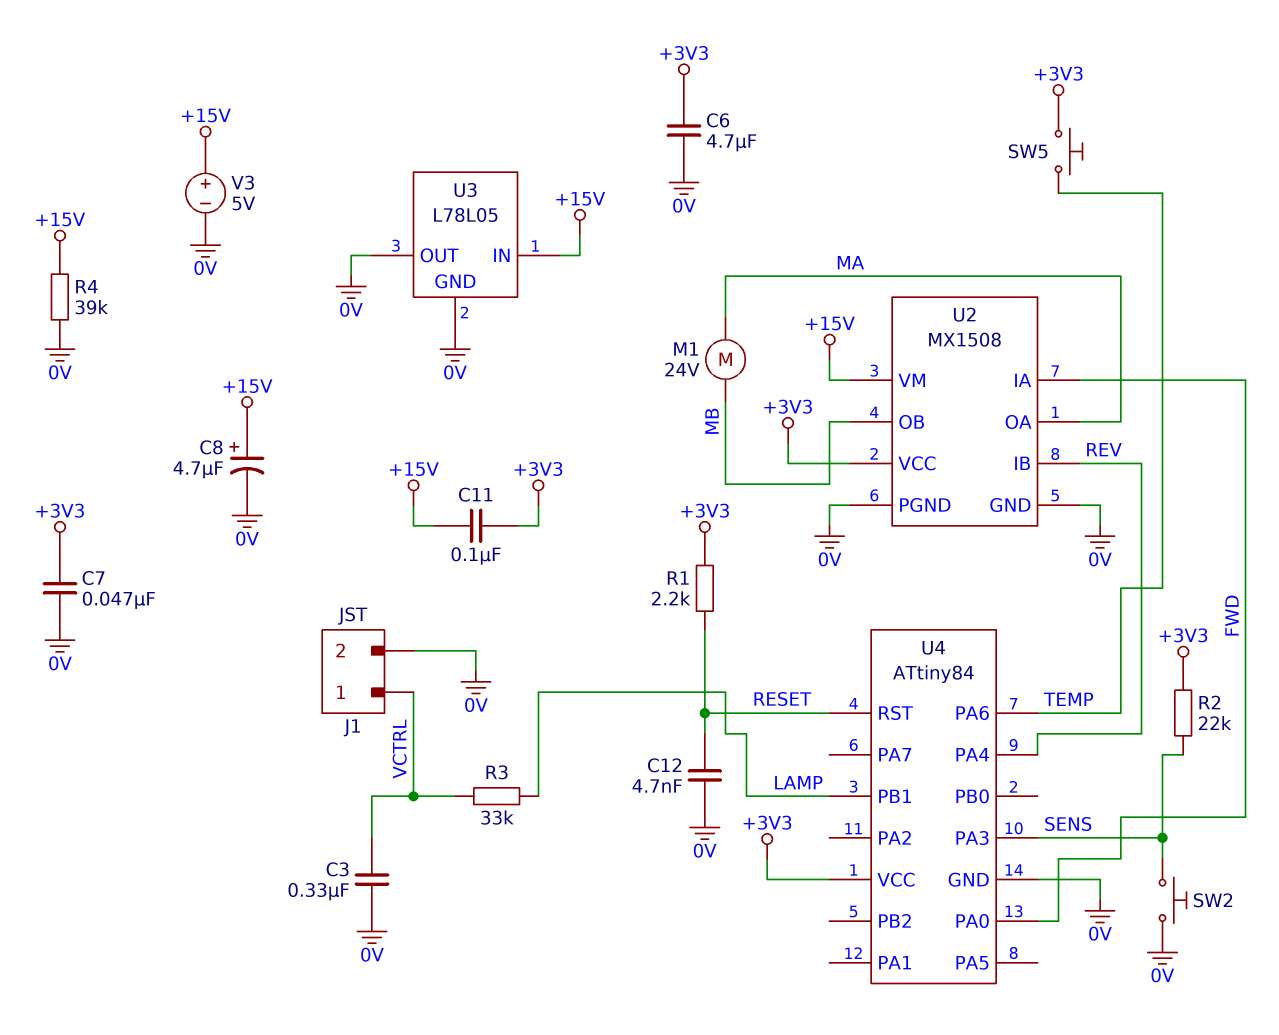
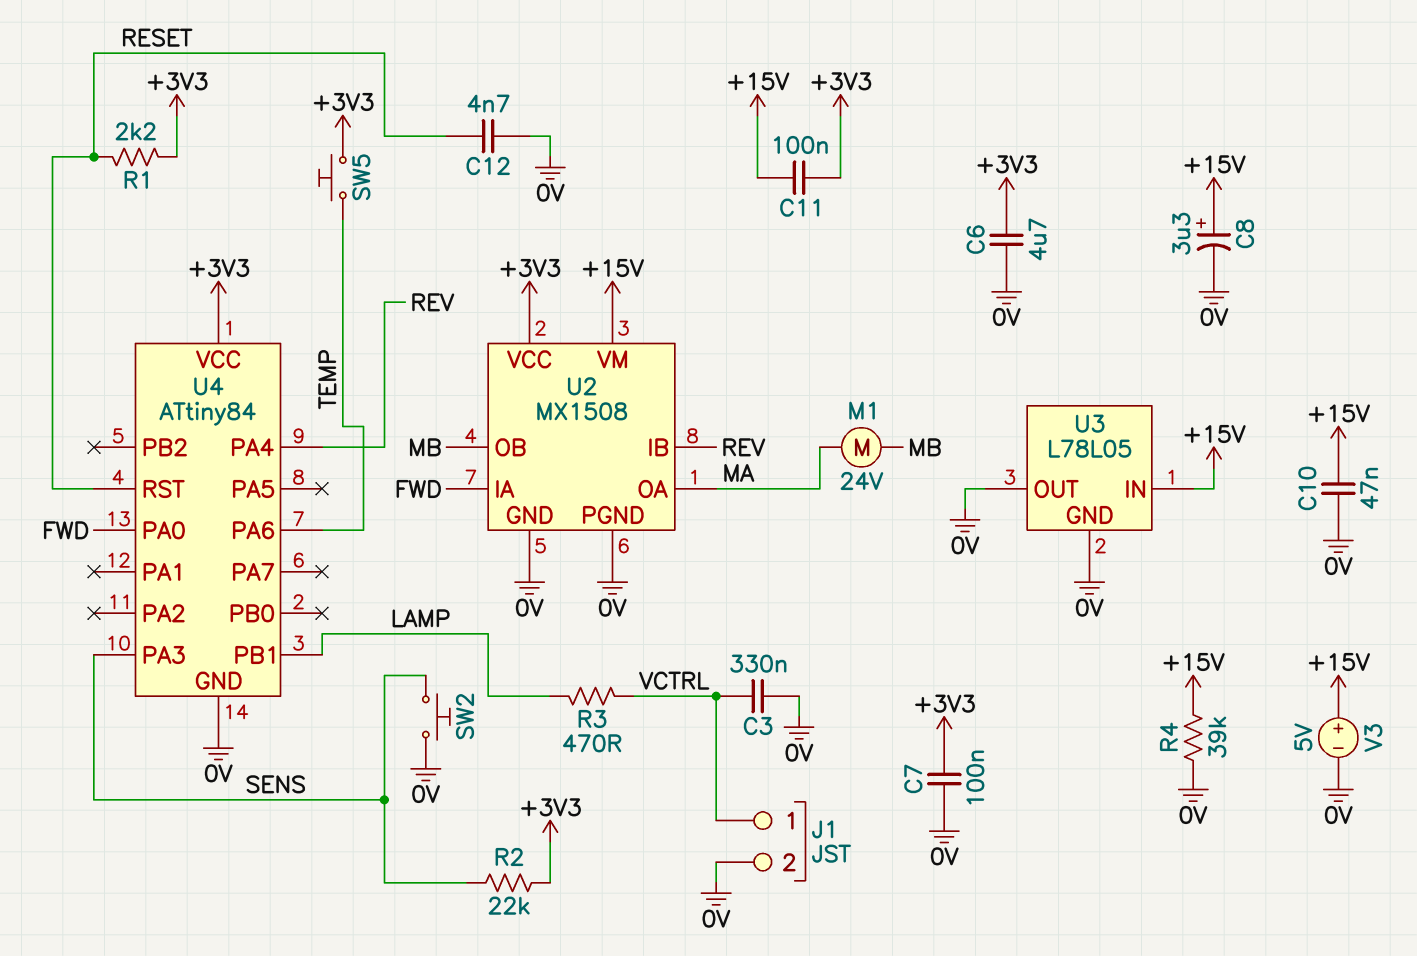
C7: 47nF (+3V3, 0V) -> 100nF (+3V3, 0V)
C8: 4.7uF (plus +15V, minus 0V) -> 3.3uF (plus +15V, minus 0V)
C10: none -> 47nF (+15V, 0V)
R3: 33k (LAMP, VCTRL) -> 470 (LAMP, VCTRL)

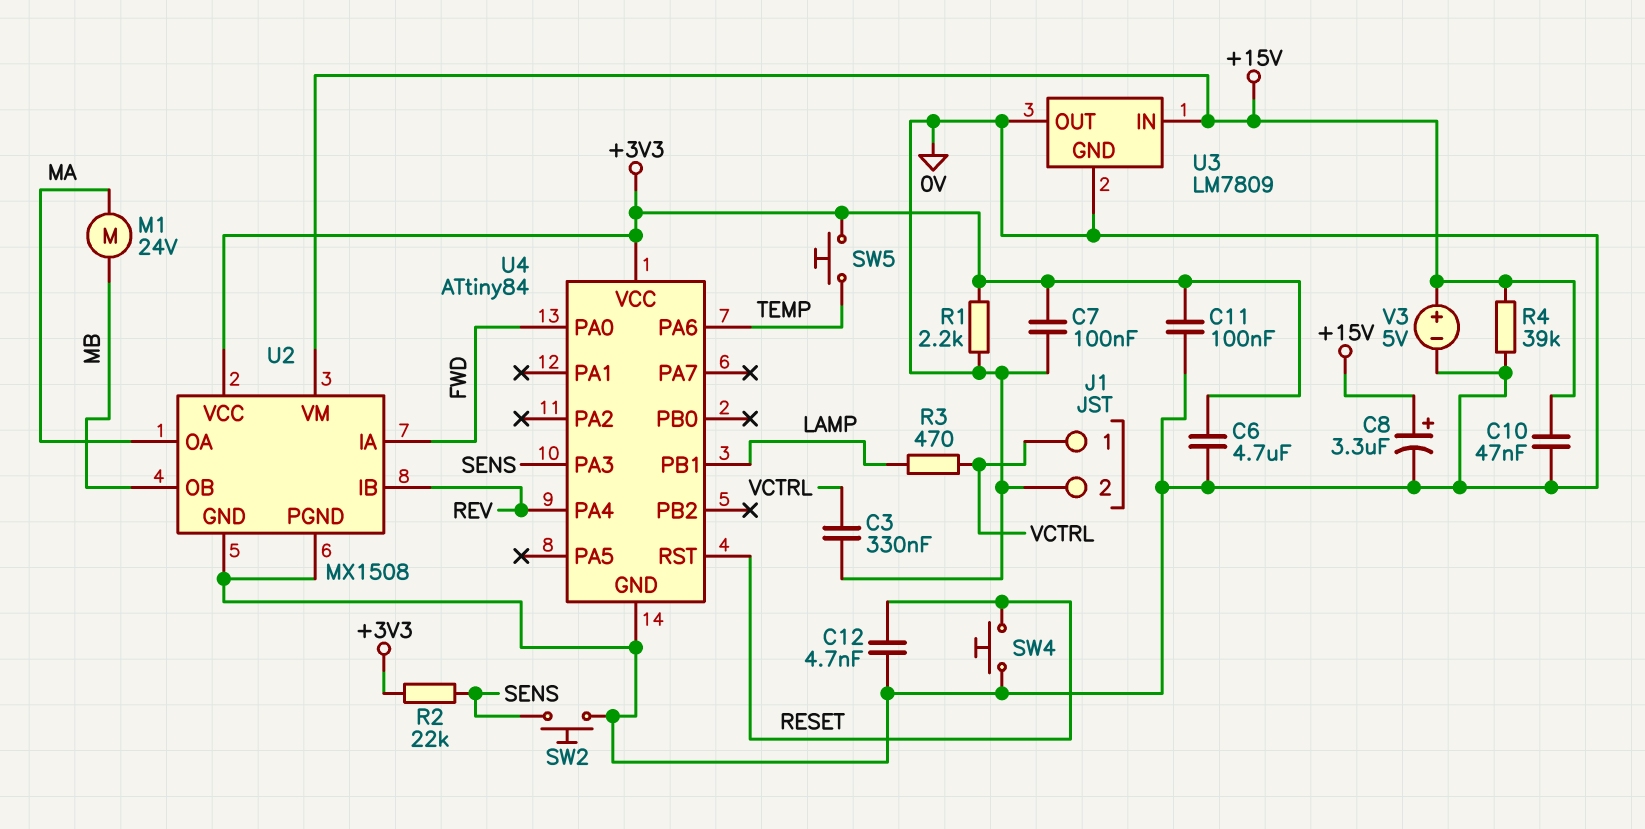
C11: 100nF (+3V3, +15V) -> 100nF (+3V3, 0V)
R1: 2.2k (+3V3, RESET) -> 2.2k (+3V3, 0V)
SW4: none -> button (0V, RESET)
U3: L78L05 -> LM7809

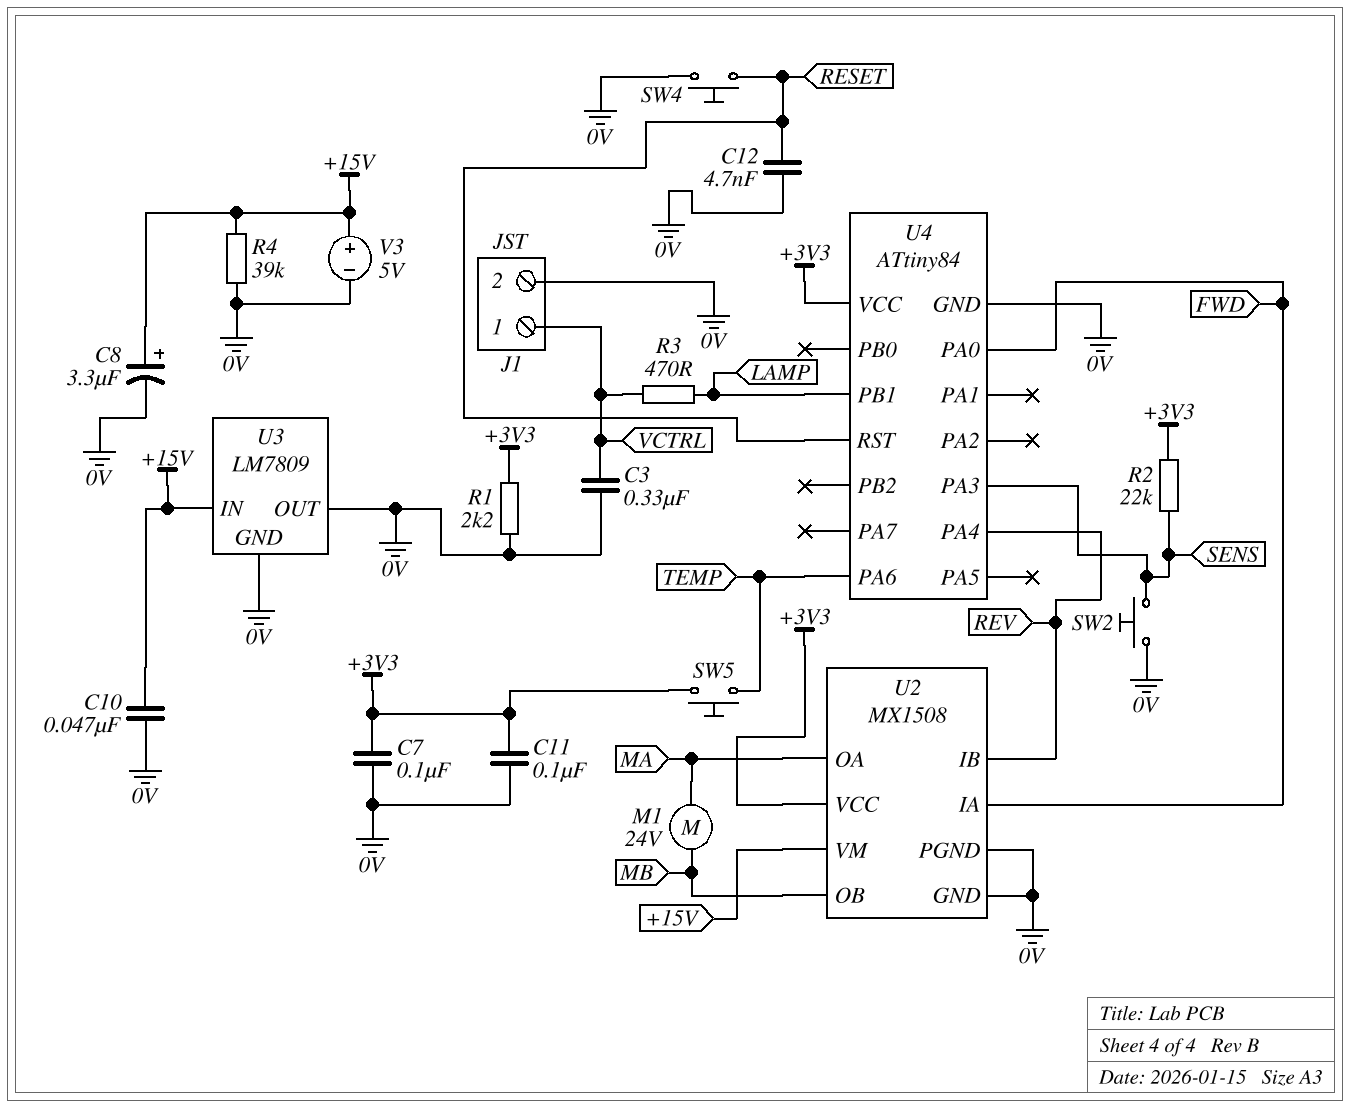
C6: 4.7uF (+3V3, 0V) -> none

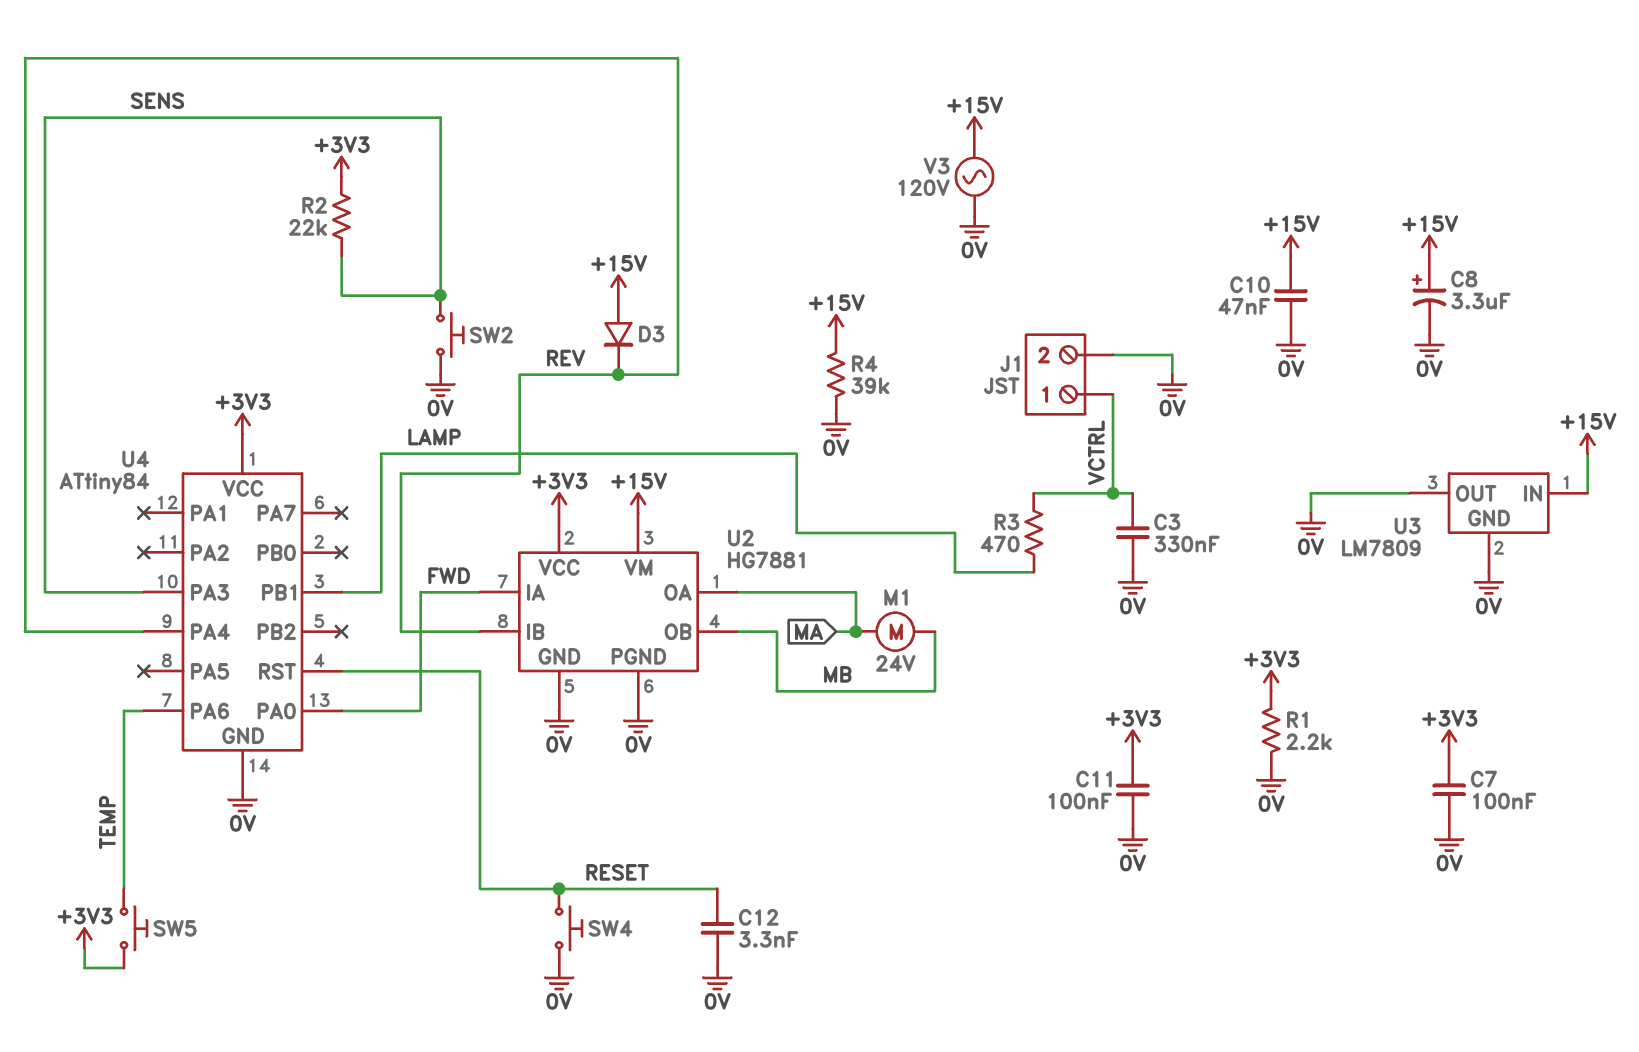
C12: 4.7nF (0V, RESET) -> 3.3nF (0V, RESET)
D3: none -> diode (A +15V, K REV)
U2: MX1508 -> HG7881
V3: 5V (plus +15V, minus 0V) -> AC 120V (+15V, 0V)

